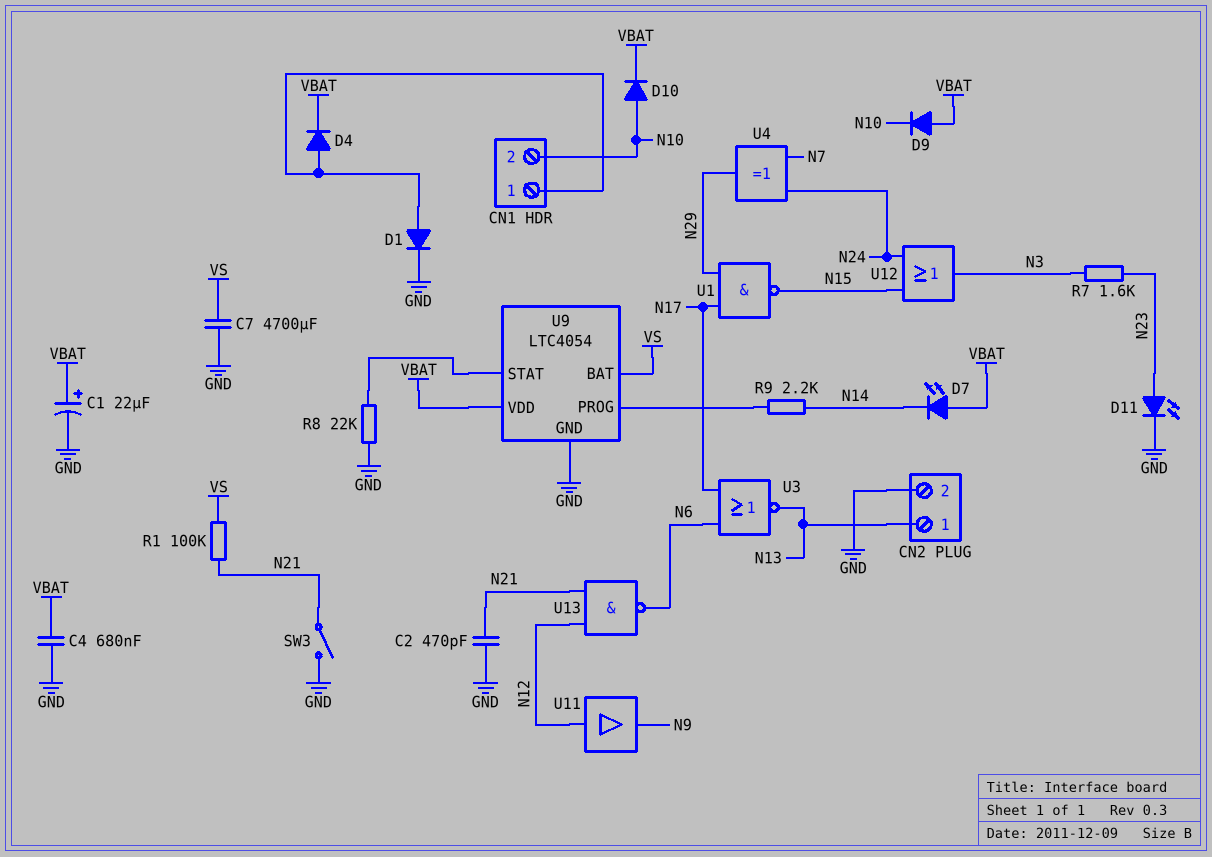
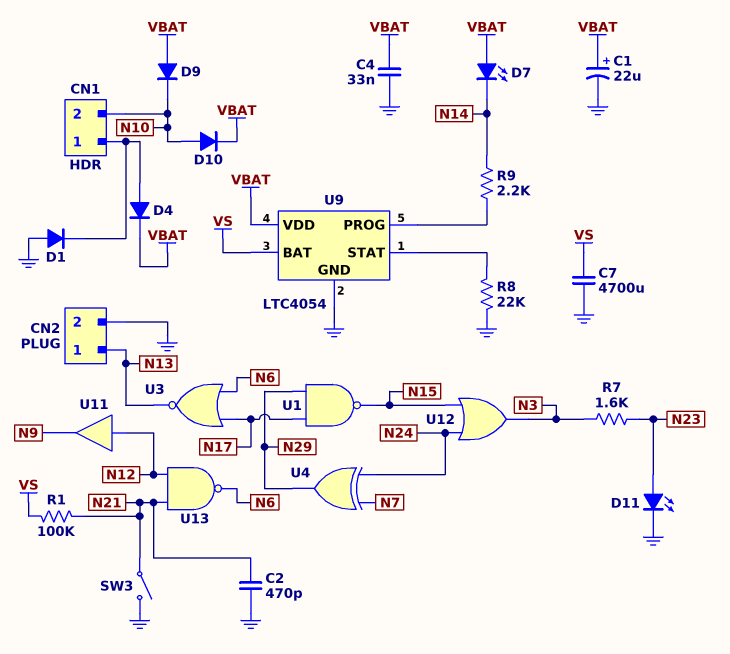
C4: 680nF (GND, VBAT) -> 33nF (GND, VBAT)
D1: diode (A CN1/1, K GND) -> diode (A GND, K CN1/1)

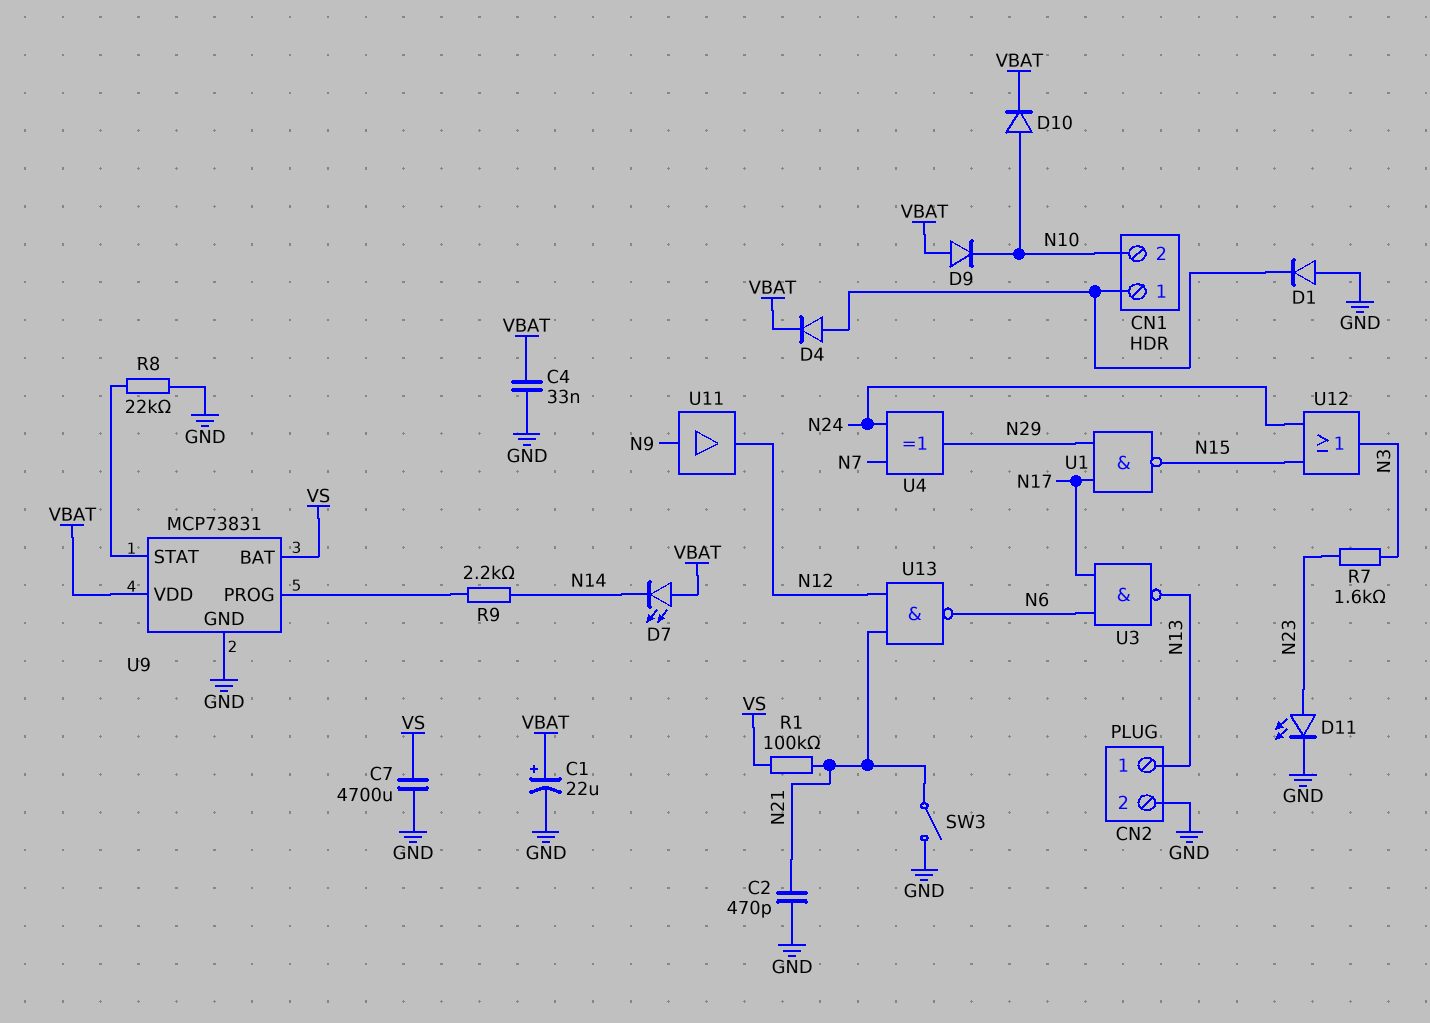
U3: NOR (in N6, in N17, out N13) -> NAND (in N6, in N17, out N13)
U9: LTC4054 -> MCP73831
U11: buffer (in N12, out N9) -> buffer (in N9, out N12)

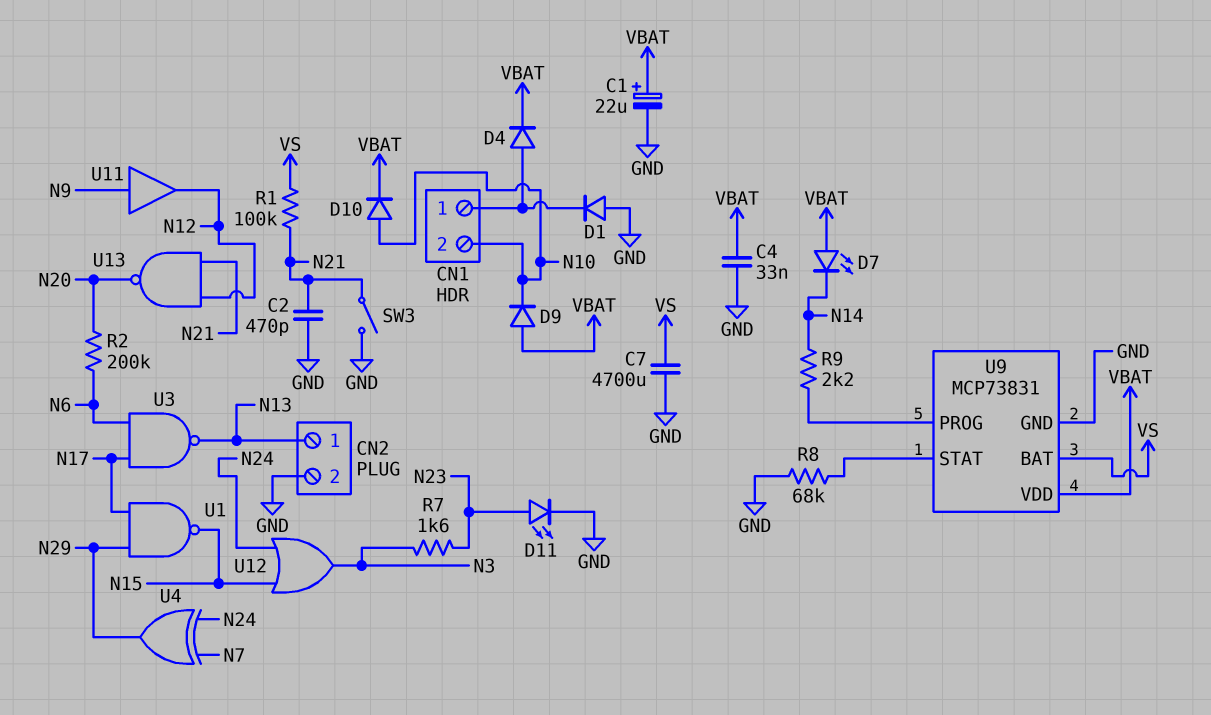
R2: none -> 200k (N6, N20)
R8: 22k (GND, U9/STAT) -> 68k (GND, U9/STAT)
U13: NAND (in N12, in N21, out N6) -> NAND (in N12, in N21, out N20)

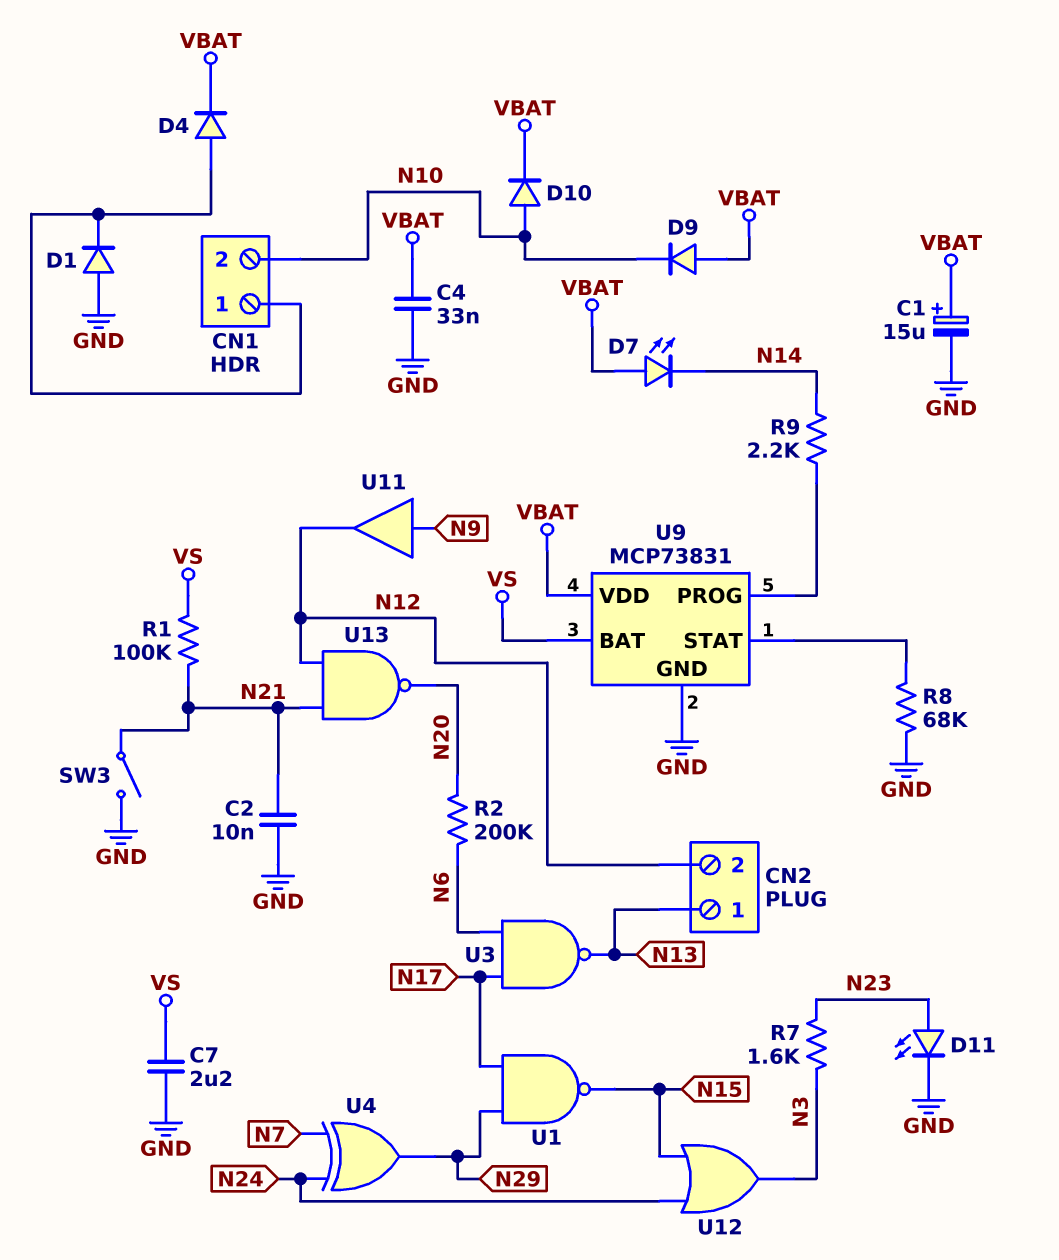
C1: 22uF (plus VBAT, minus GND) -> 15uF (plus VBAT, minus GND)
C2: 470pF (GND, N21) -> 10nF (GND, N21)
C7: 4700uF (GND, VS) -> 2.2uF (GND, VS)
CN2 pin 2: GND -> N12

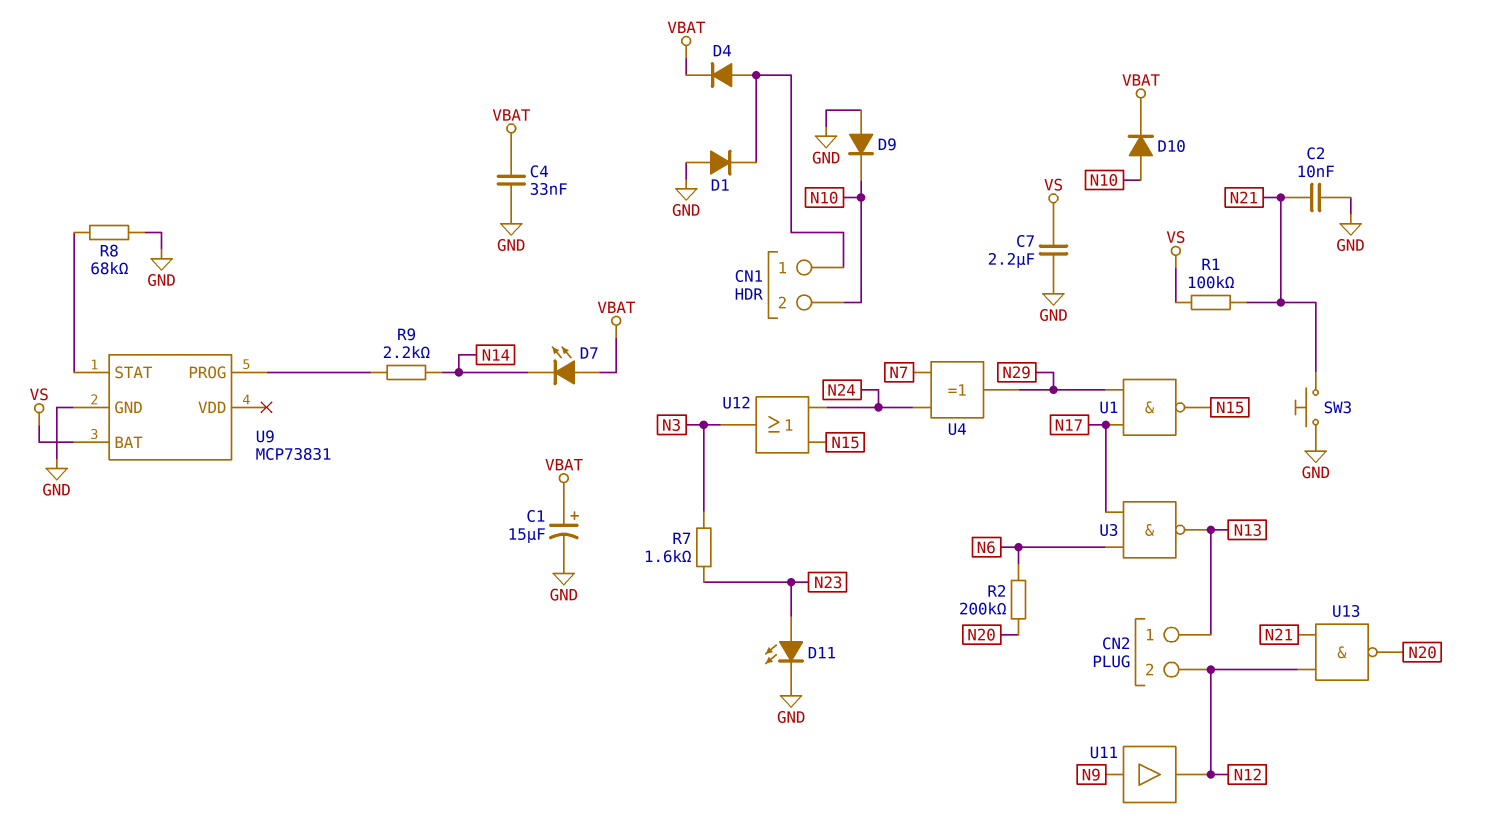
D9: diode (A VBAT, K N10) -> diode (A GND, K N10)
SW3: switch (GND, N21) -> button (GND, N21)
U9 pin VDD: VBAT -> none

